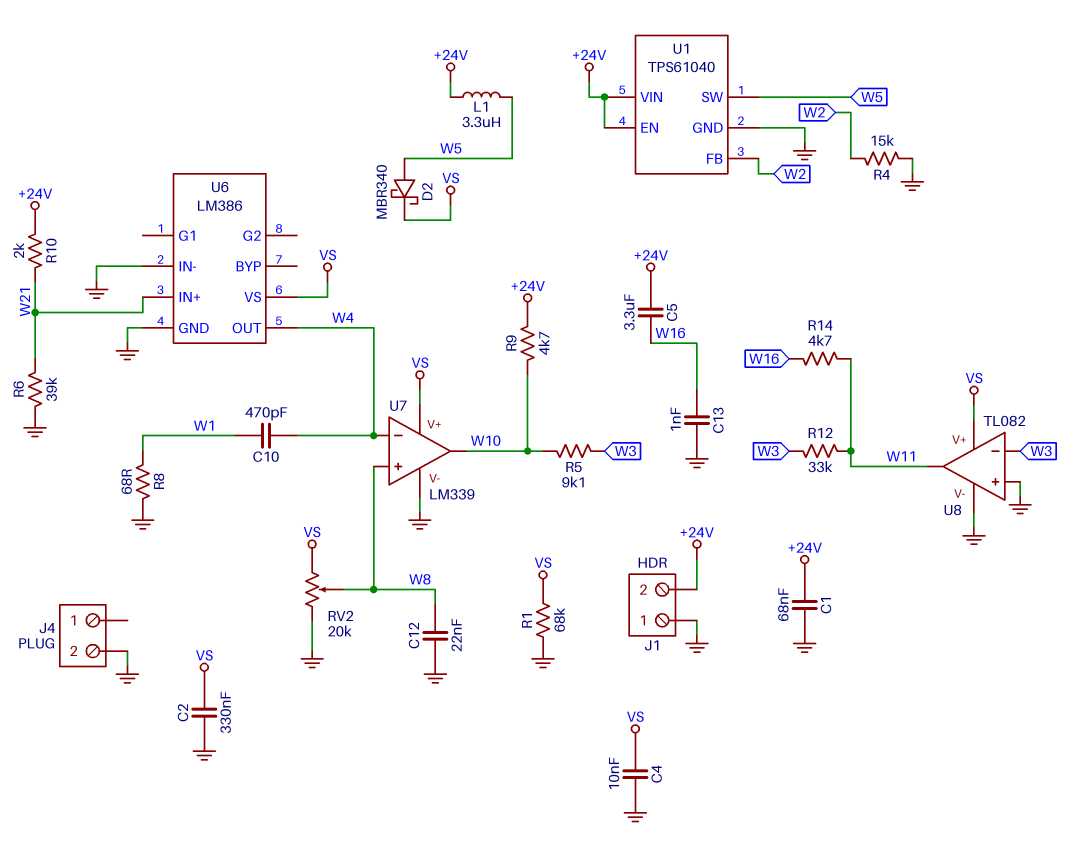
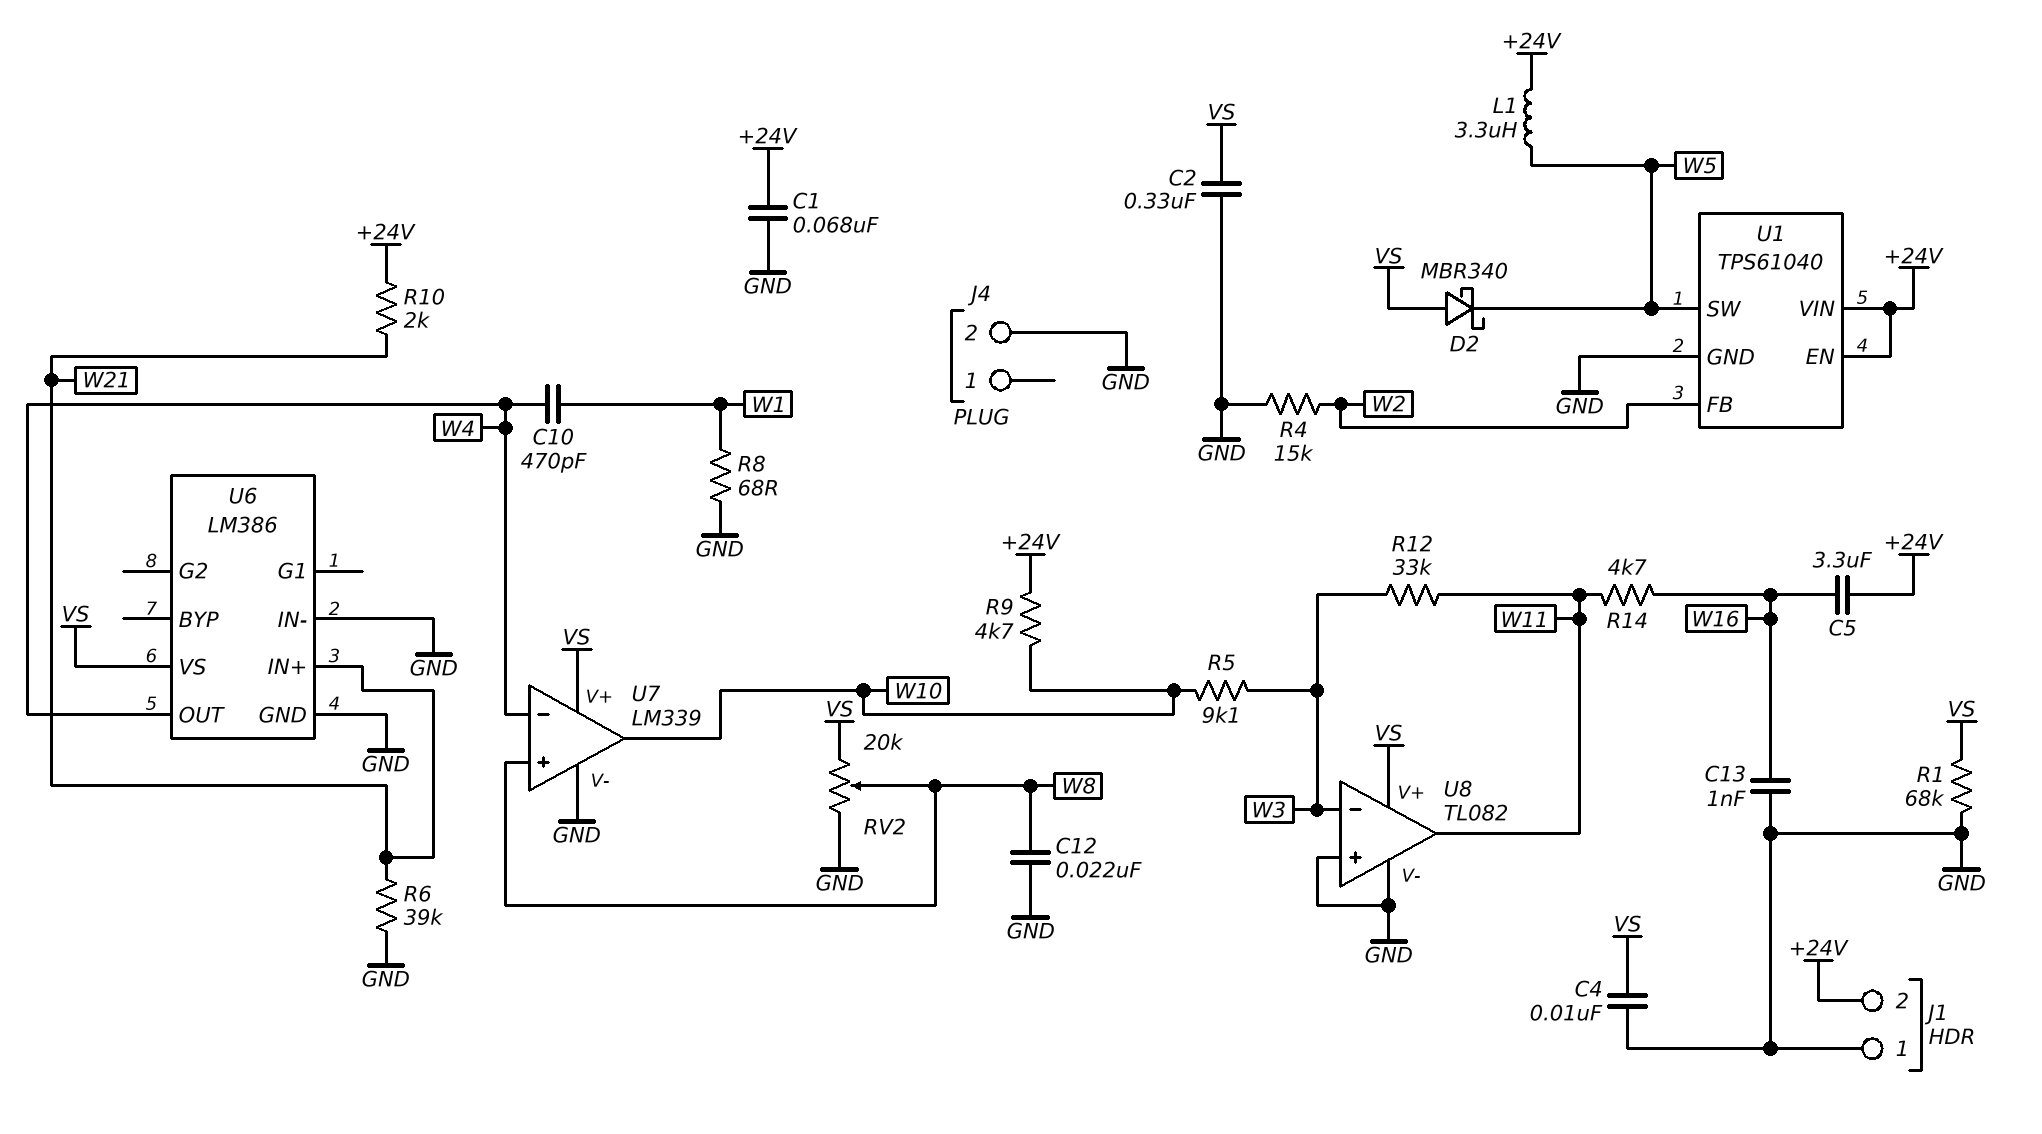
D2: schottky MBR340 (A W5, K VS) -> schottky MBR340 (A VS, K W5)

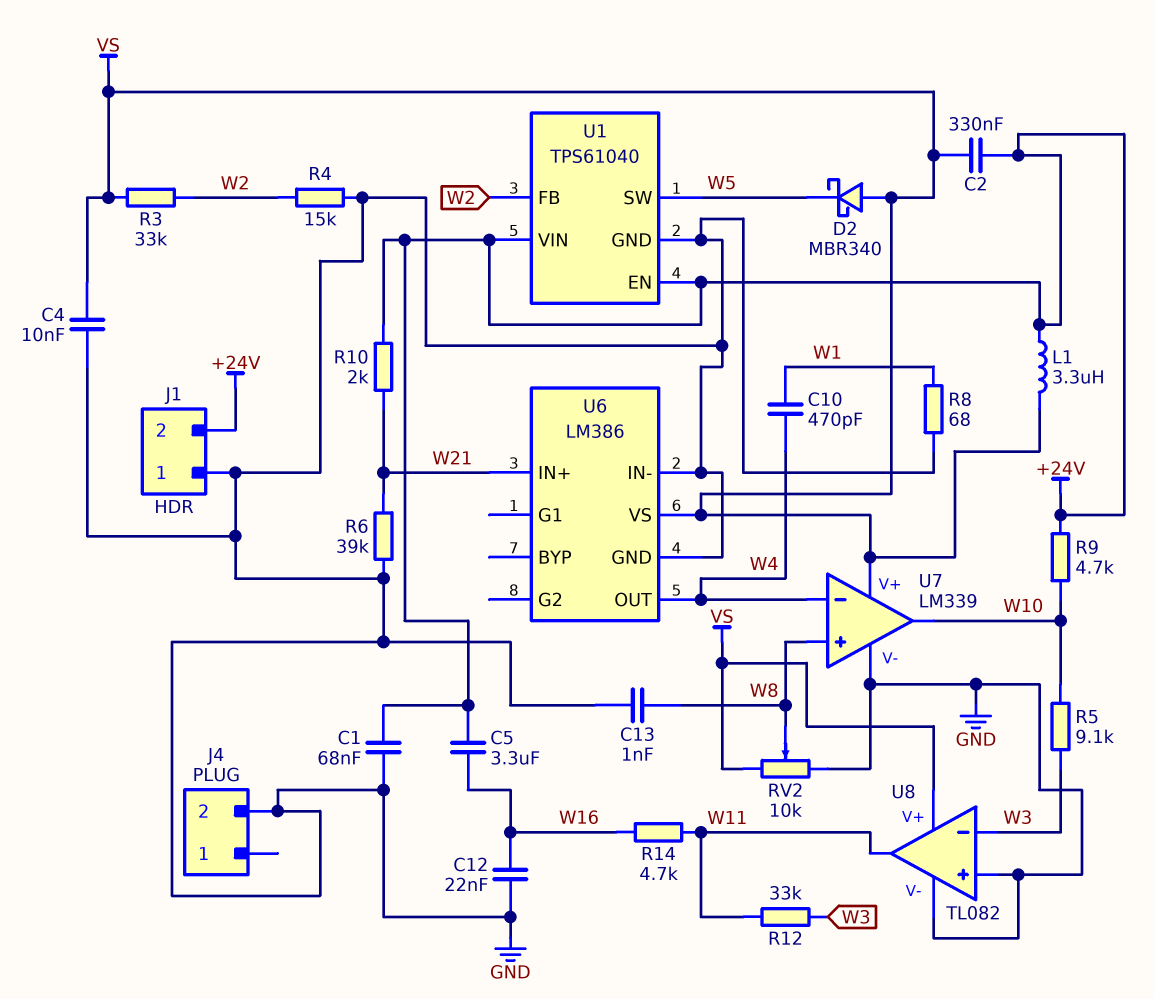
C2: 330nF (GND, VS) -> 330nF (+24V, VS)
C12: 22nF (GND, W8) -> 22nF (GND, W16)
C13: 1nF (GND, W16) -> 1nF (GND, W8)
L1: 3.3uH (+24V, W5) -> 3.3uH (+24V, VS)
R1: 68k (GND, VS) -> none
R3: none -> 33k (VS, W2)
RV2: 20k (GND, VS, wiper W8) -> 10k (GND, VS, wiper W8)

